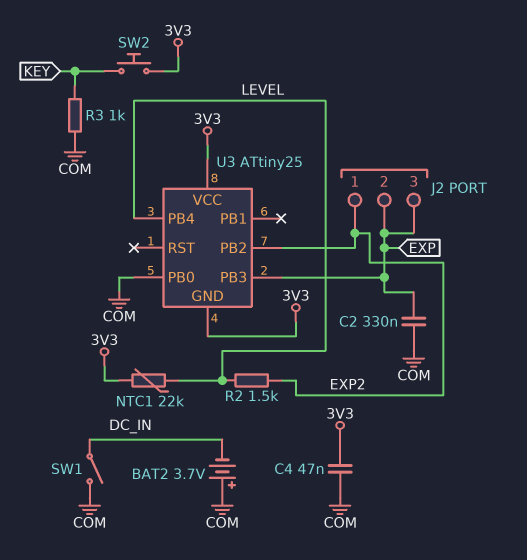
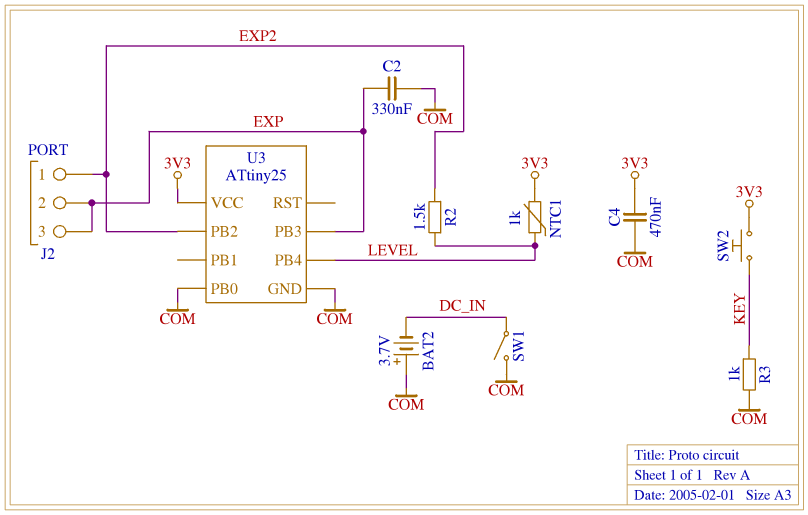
C4: 47nF (3V3, COM) -> 470nF (3V3, COM)
NTC1: 22k (3V3, LEVEL) -> 1k (3V3, LEVEL)
U3 pin GND: 3V3 -> COM

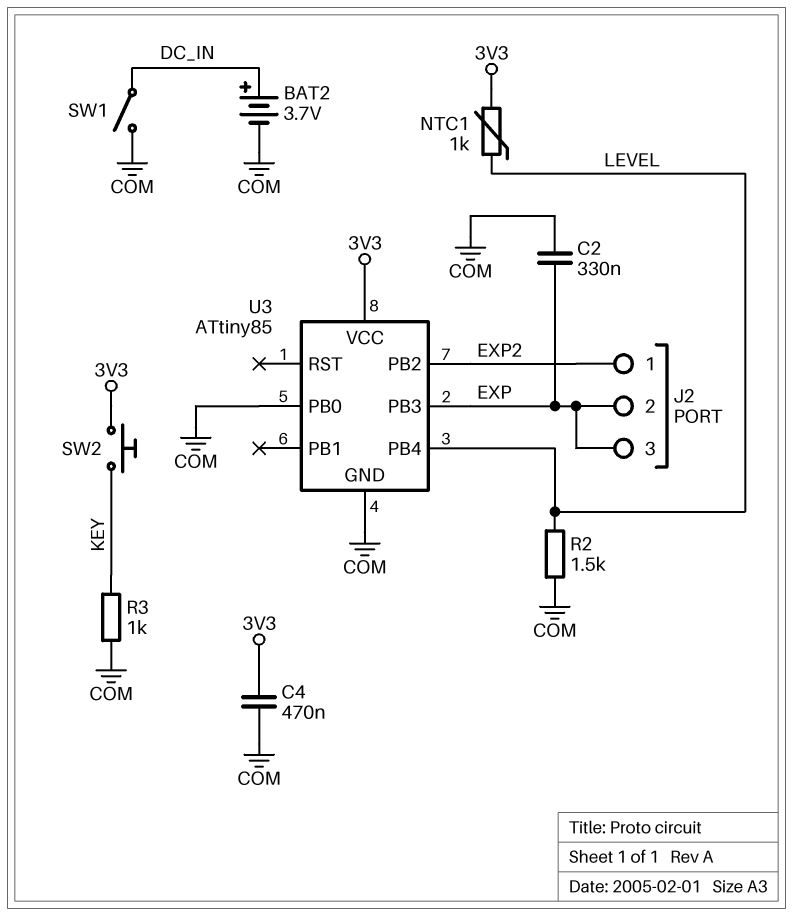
BAT2: 3.7V (plus COM, minus DC_IN) -> 3.7V (plus DC_IN, minus COM)
R2: 1.5k (EXP2, LEVEL) -> 1.5k (COM, LEVEL)
U3: ATtiny25 -> ATtiny85

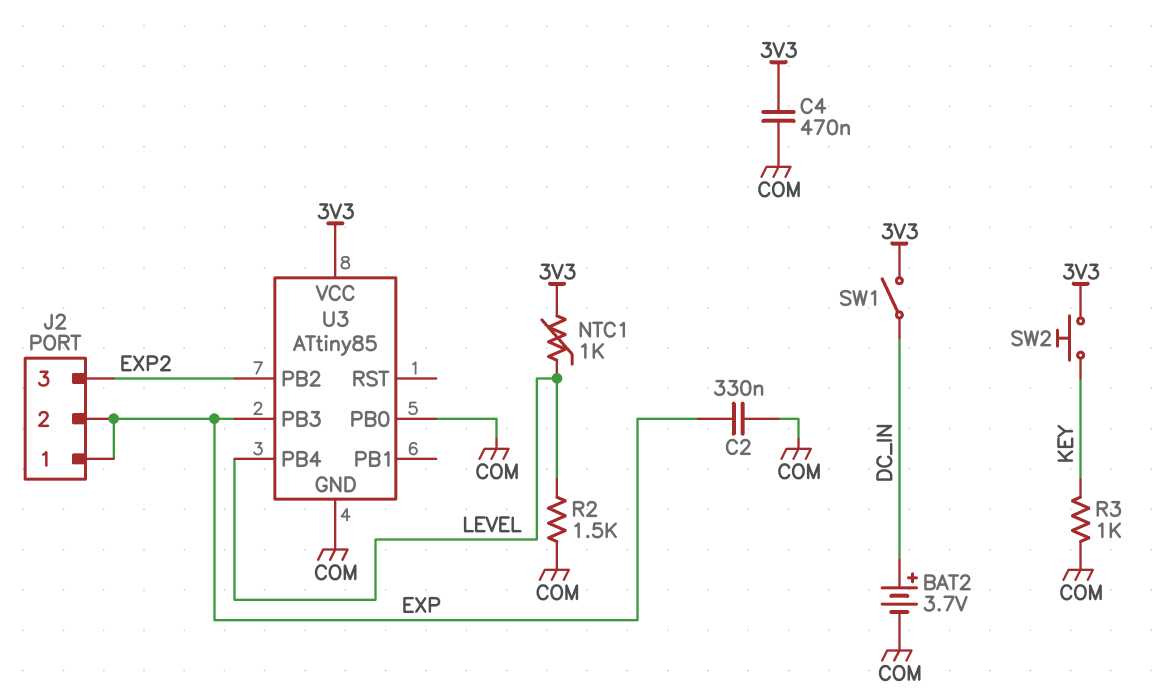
J2 pin 1: EXP2 -> EXP
J2 pin 3: EXP -> EXP2
SW1: switch (COM, DC_IN) -> switch (3V3, DC_IN)

